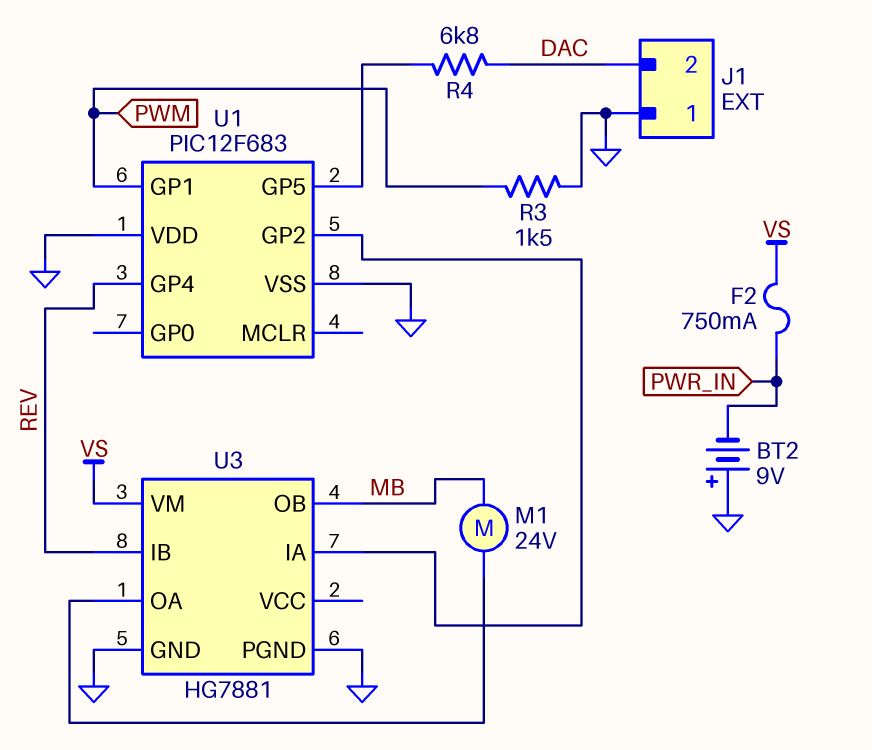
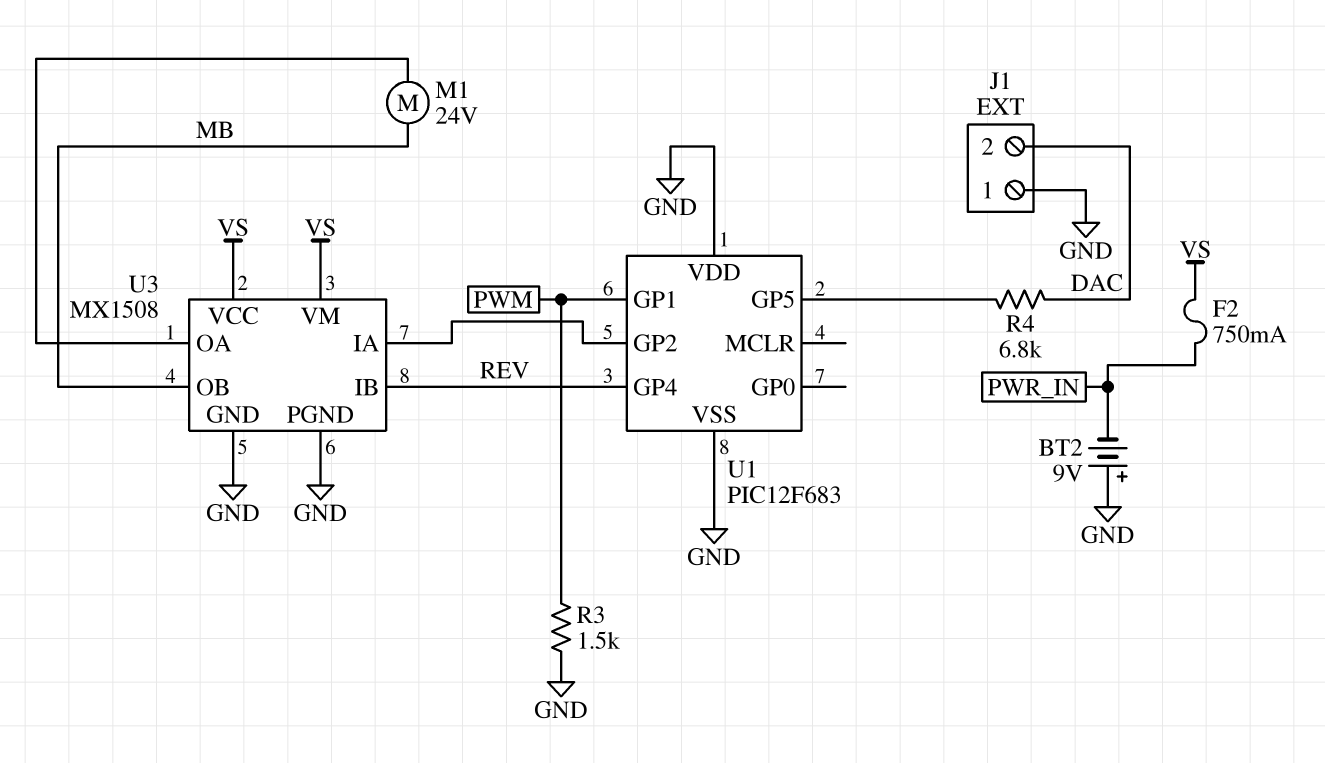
U3: HG7881 -> MX1508
U3 pin VCC: none -> VS

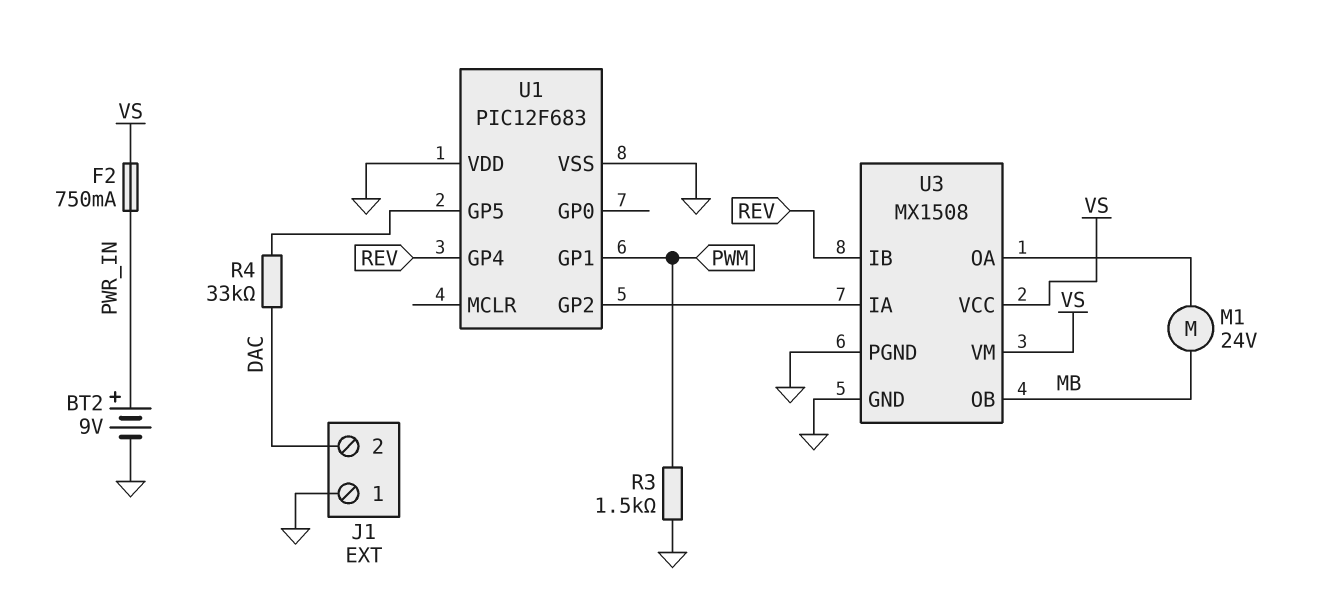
BT2: 9V (plus GND, minus PWR_IN) -> 9V (plus PWR_IN, minus GND)
R4: 6.8k (DAC, U1/GP5) -> 33k (DAC, U1/GP5)

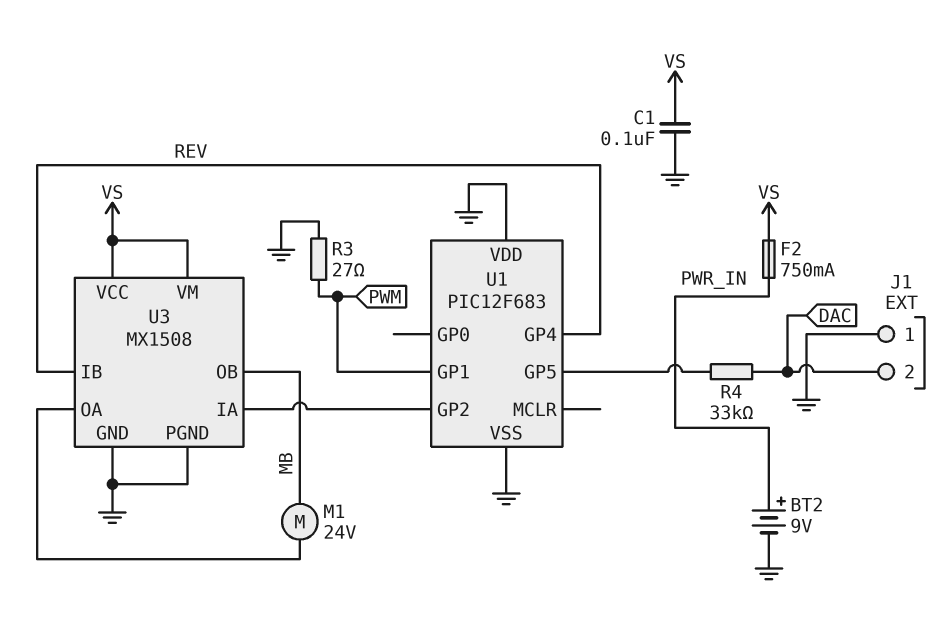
C1: none -> 100nF (GND, VS)
R3: 1.5k (GND, PWM) -> 27 (GND, PWM)

